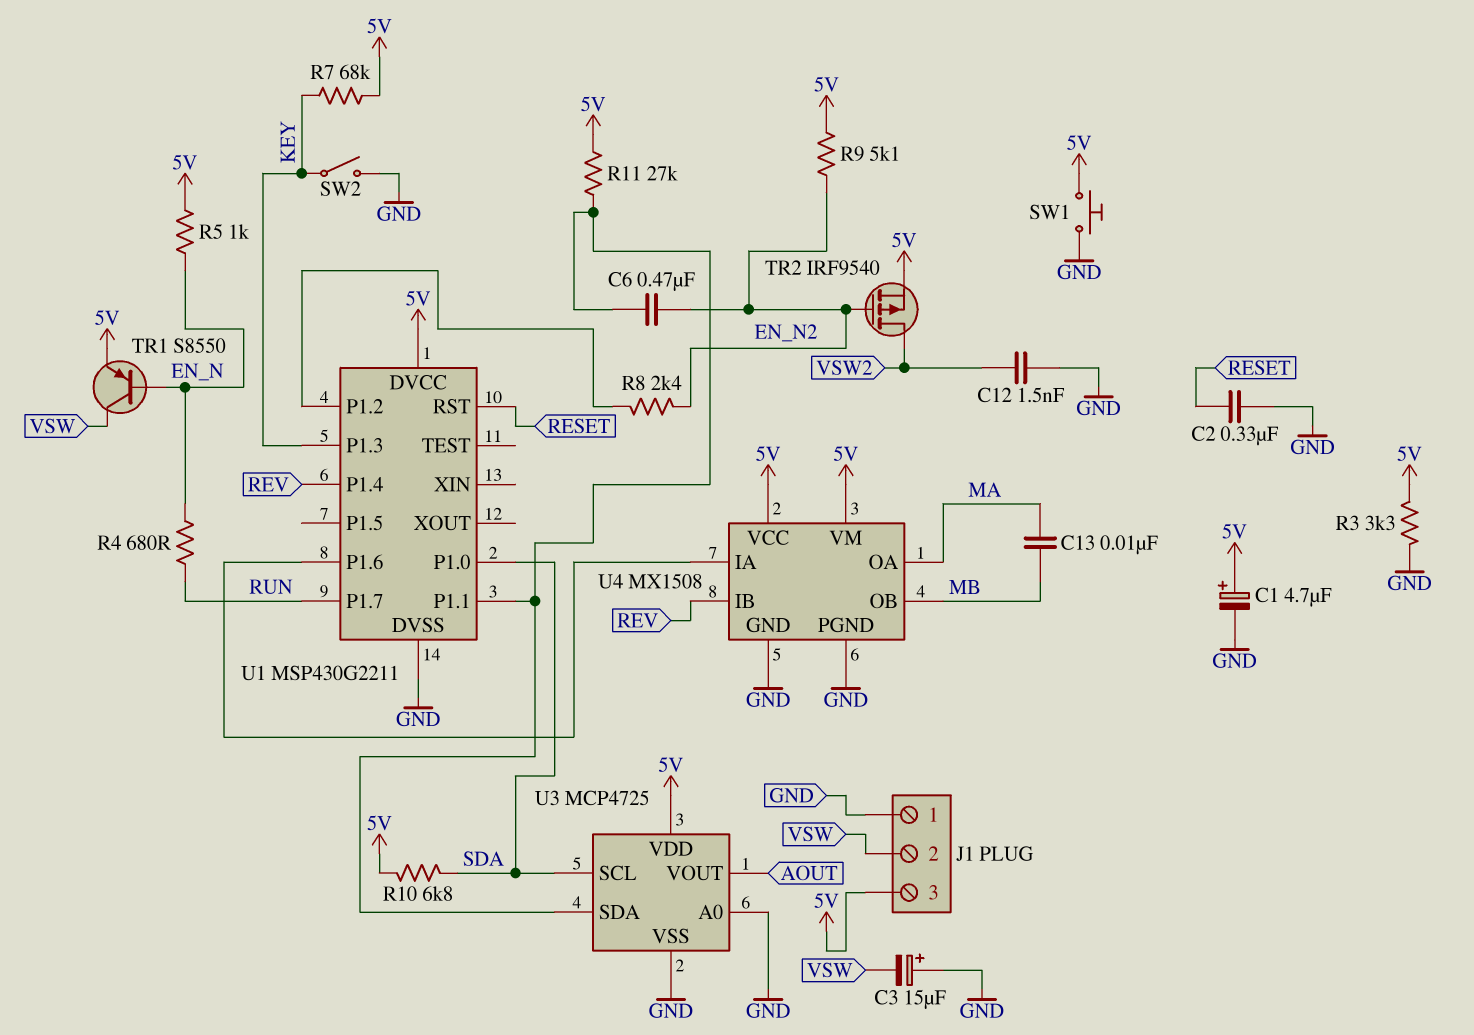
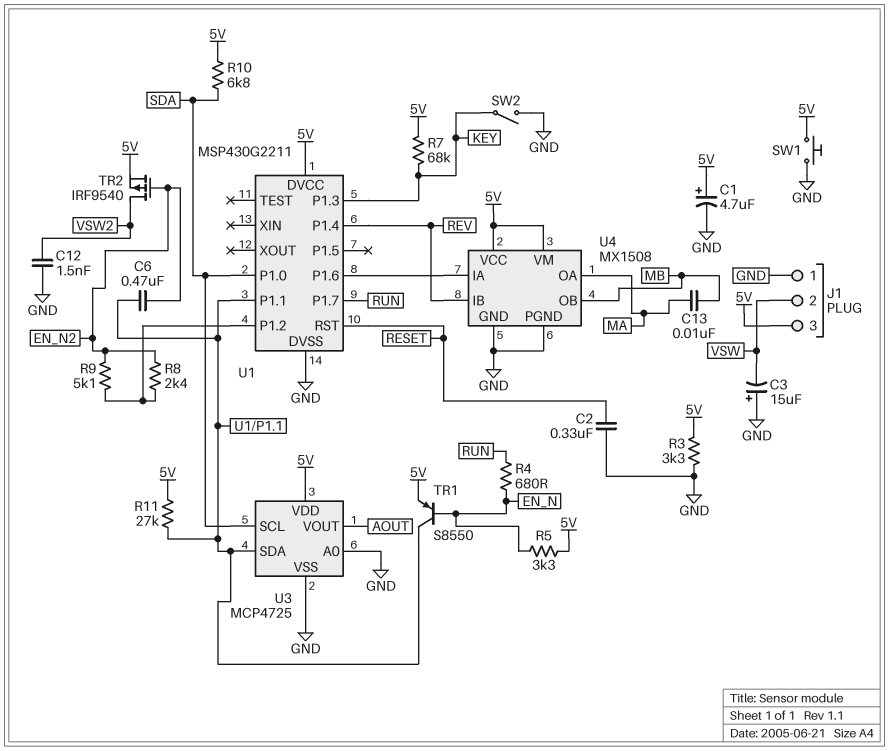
R5: 1k (5V, EN_N) -> 3.3k (5V, EN_N)
R9: 5.1k (5V, EN_N2) -> 5.1k (EN_N2, U1/P1.2)
TR1: PNP S8550 (B EN_N, C VSW, E 5V) -> PNP S8550 (B EN_N, C U1/P1.1, E 5V)

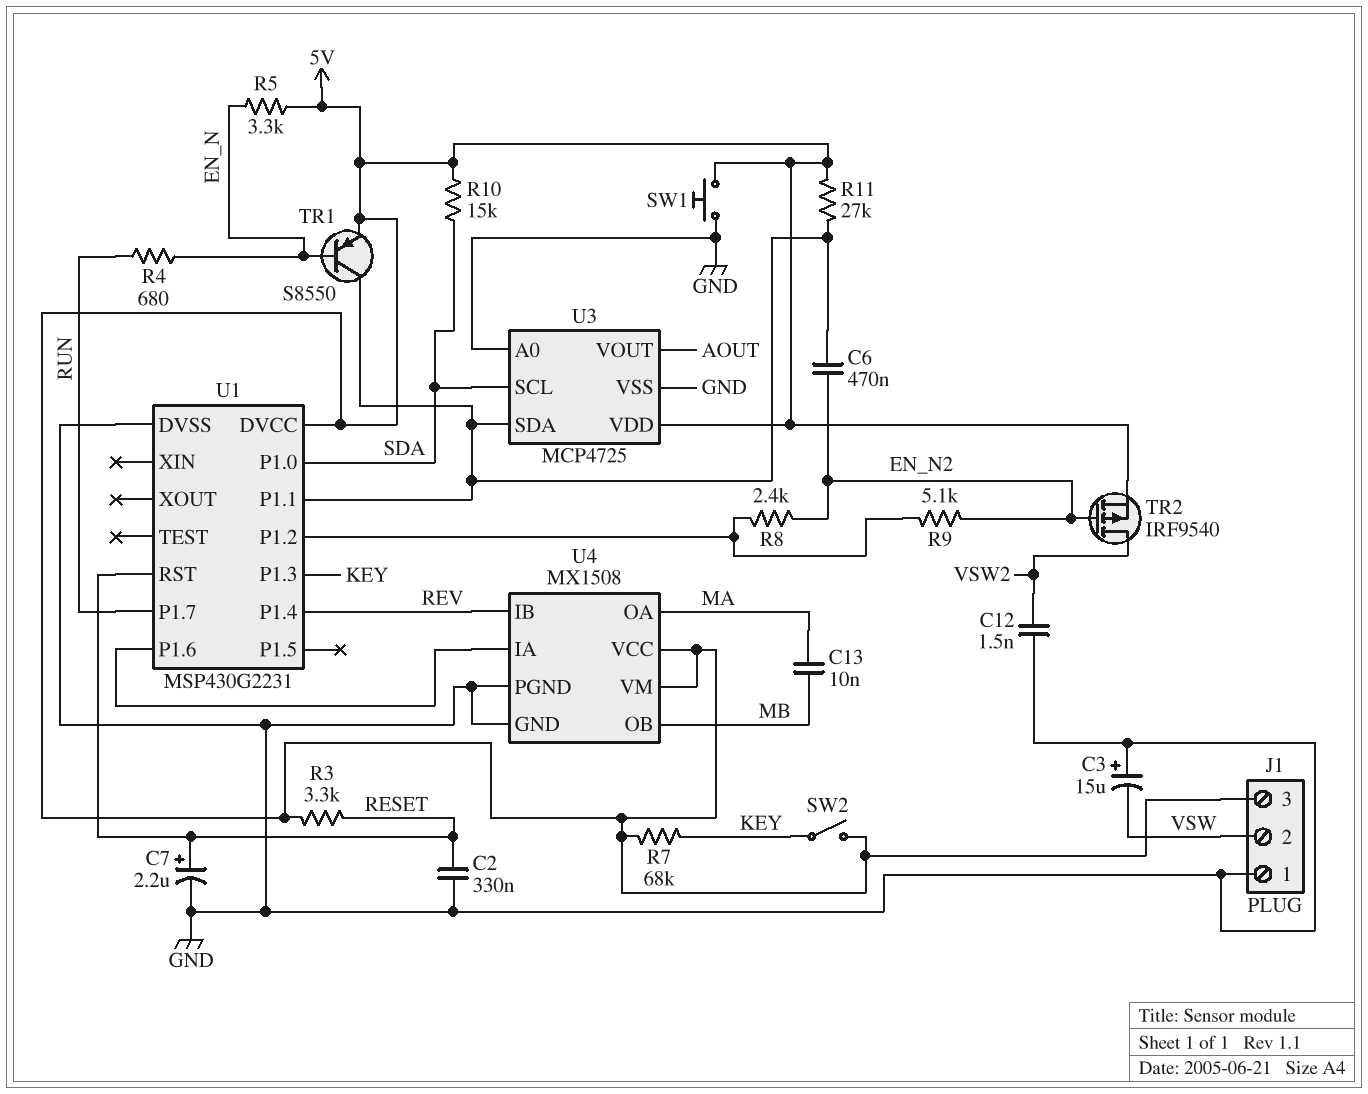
C1: 4.7uF (plus 5V, minus GND) -> none
C7: none -> 2.2uF (plus RESET, minus GND)
R3: 3.3k (5V, GND) -> 3.3k (5V, RESET)
R10: 6.8k (5V, SDA) -> 15k (5V, SDA)
SW2: switch (GND, KEY) -> switch (5V, KEY)
U1: MSP430G2211 -> MSP430G2231

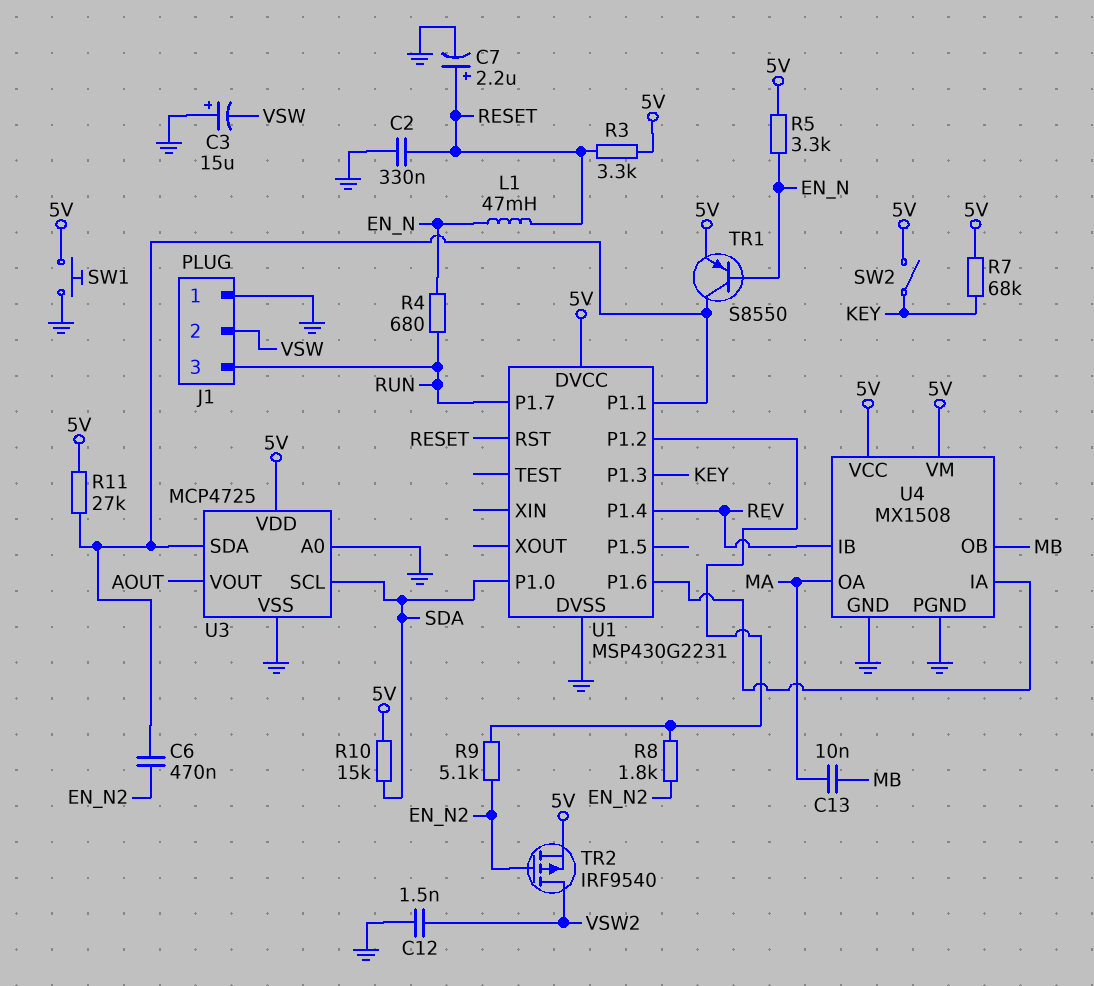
J1 pin 3: 5V -> RUN
L1: none -> 47mH (EN_N, RESET)
R8: 2.4k (EN_N2, U1/P1.2) -> 1.8k (EN_N2, U1/P1.2)

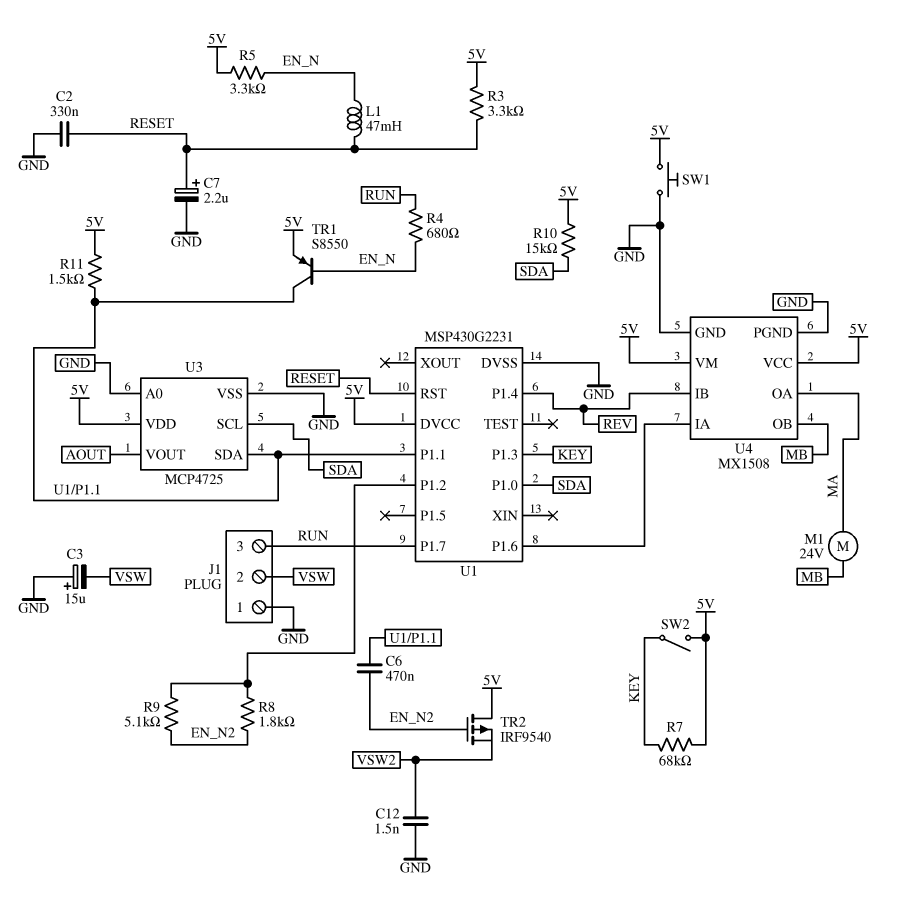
C13: 10nF (MA, MB) -> none
M1: none -> motor 24V (MA, MB)
R11: 27k (5V, U1/P1.1) -> 1.5k (5V, U1/P1.1)
TR2: PMOS IRF9540 (G EN_N2, D VSW2, S 5V) -> PMOS IRF9540 (G EN_N2, D 5V, S VSW2)

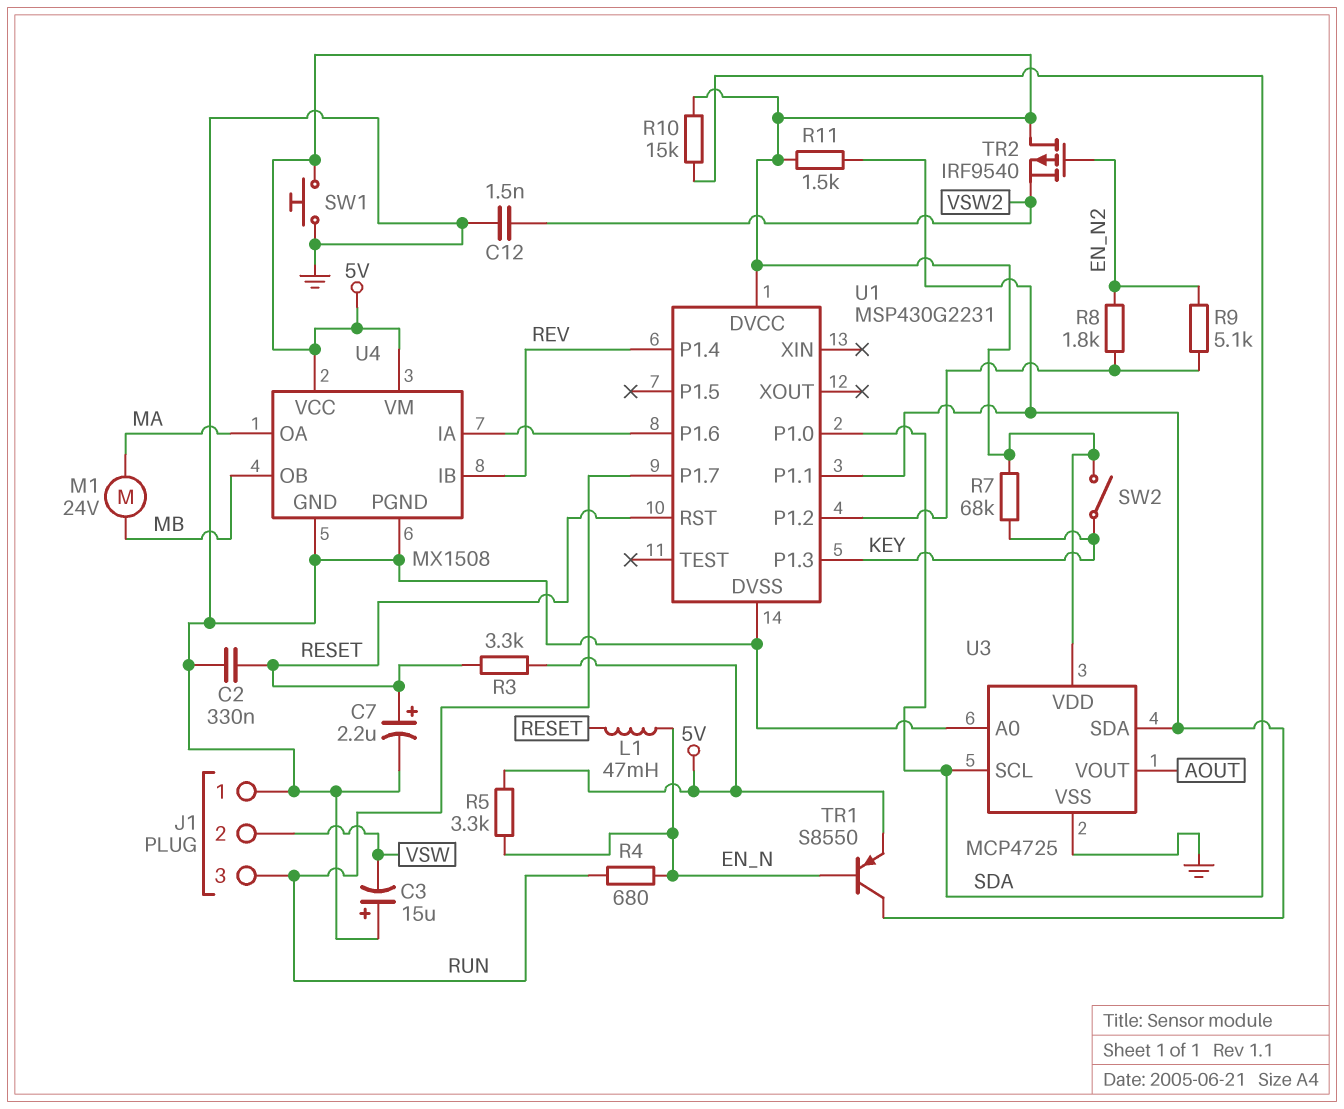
C6: 470nF (EN_N2, U1/P1.1) -> none

